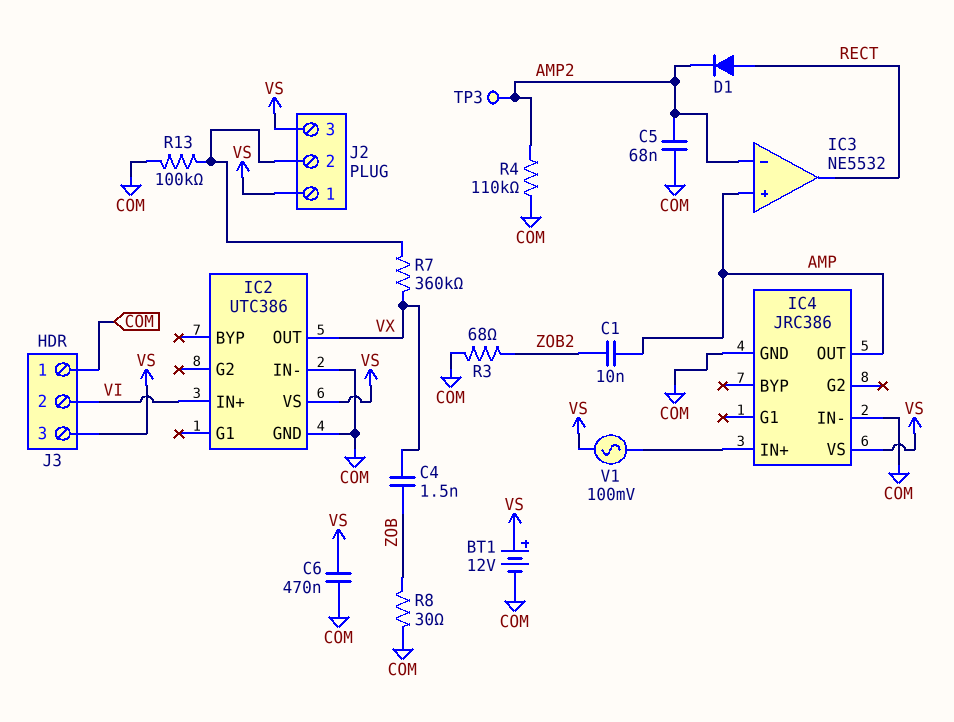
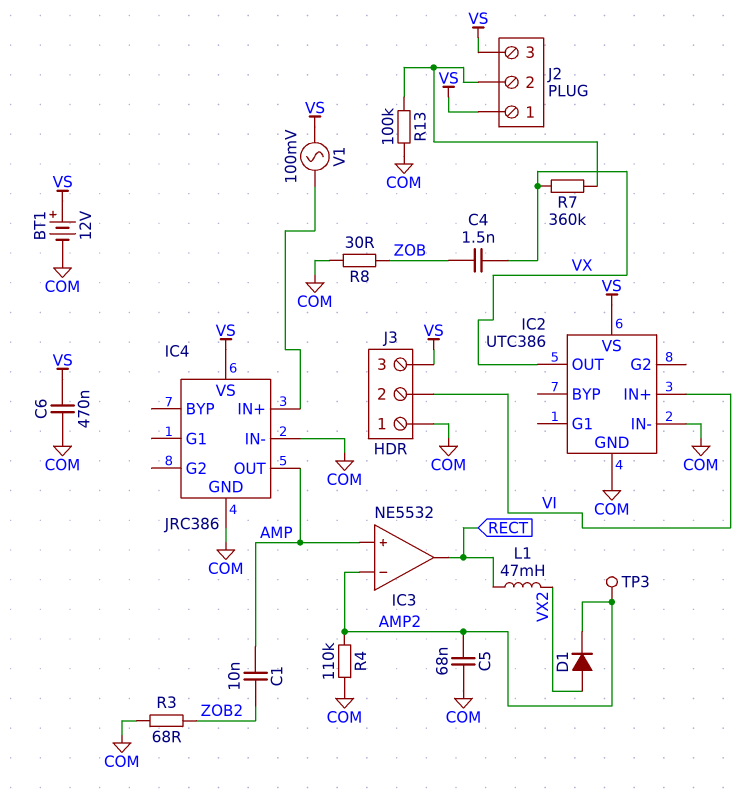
D1: diode (A RECT, K AMP2) -> diode (A VX2, K AMP2)
L1: none -> 47mH (RECT, VX2)

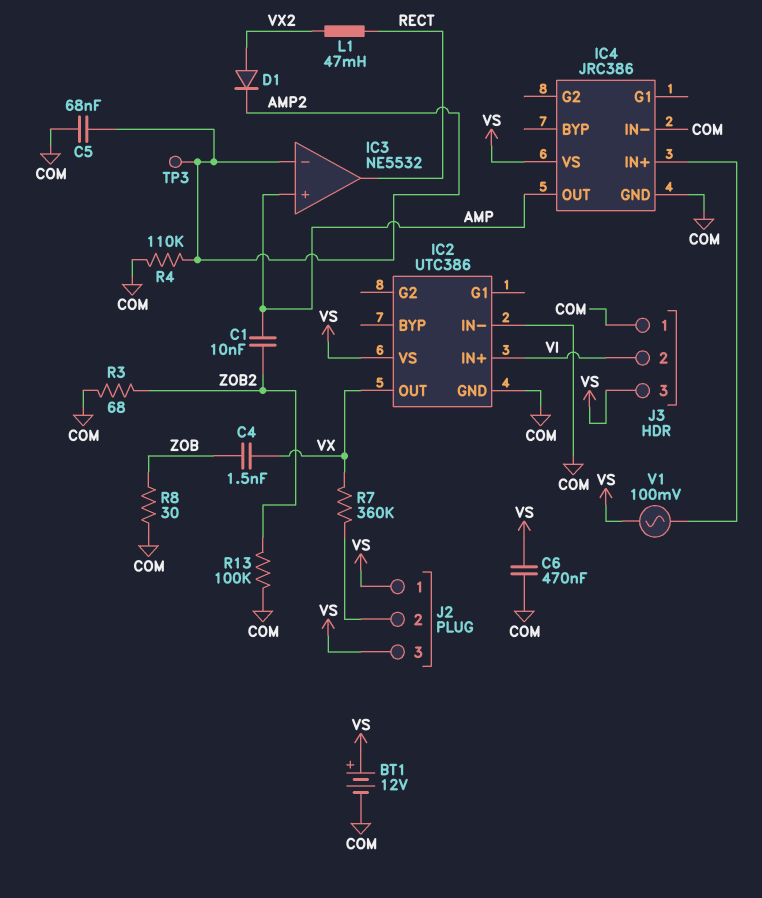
R13: 100k (COM, J2/2) -> 100k (COM, ZOB2)

